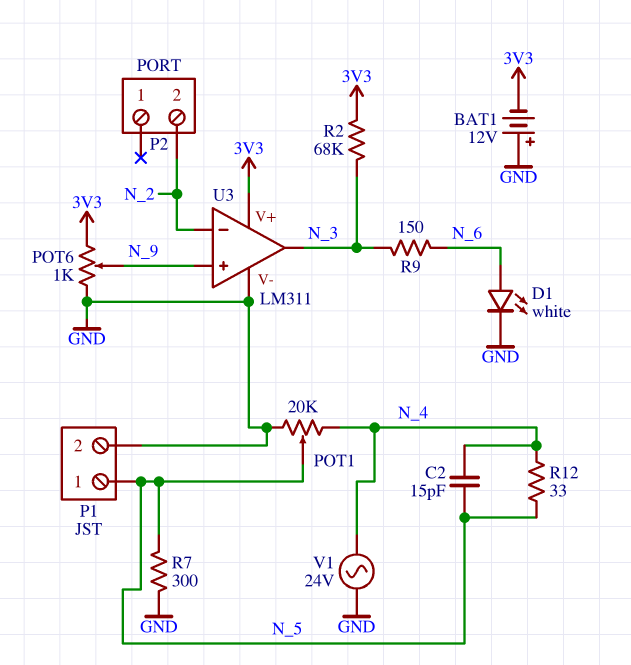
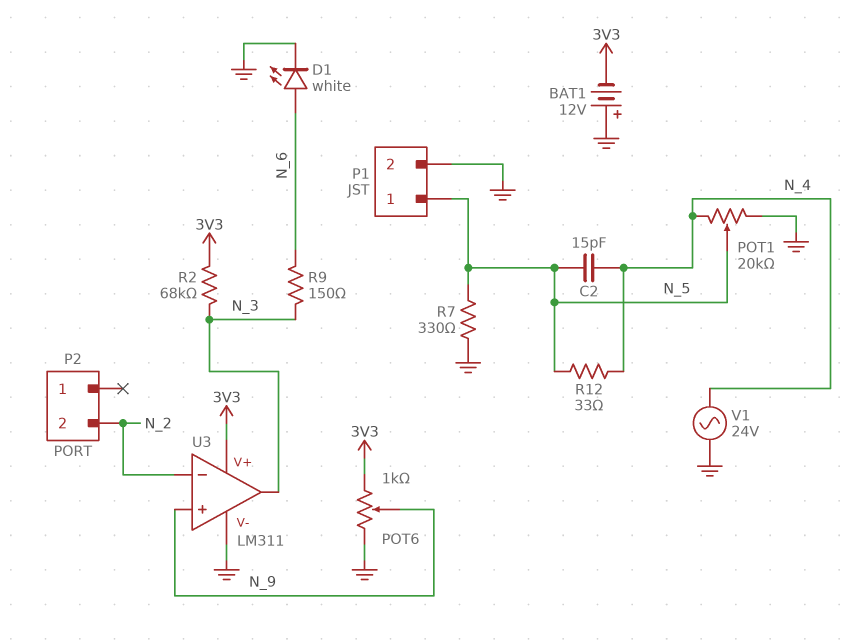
R7: 300 (GND, N_5) -> 330 (GND, N_5)

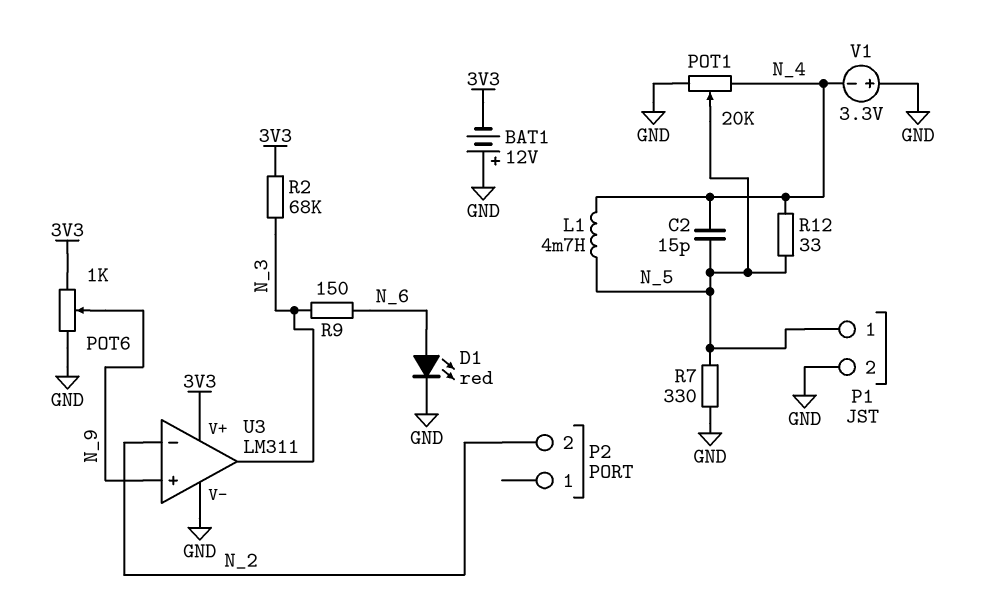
D1: LED white (A N_6, K GND) -> LED red (A N_6, K GND)
L1: none -> 4.7mH (N_4, N_5)
V1: AC 24V (GND, N_4) -> 3.3V (plus GND, minus N_4)

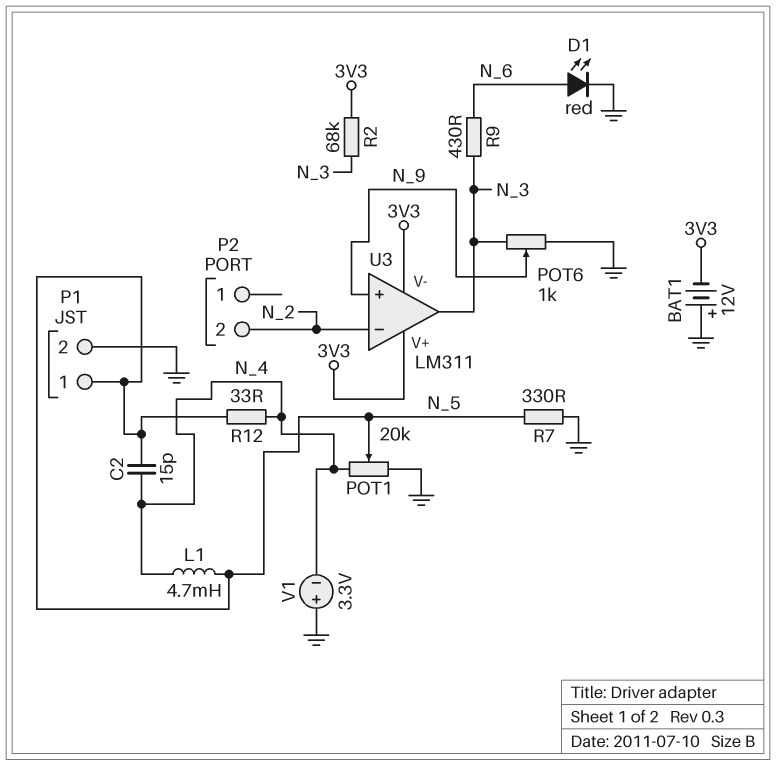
POT6: 1k (3V3, GND, wiper N_9) -> 1k (GND, N_3, wiper N_9)
R9: 150 (N_3, N_6) -> 430 (N_3, N_6)
U3 pin V-: GND -> 3V3

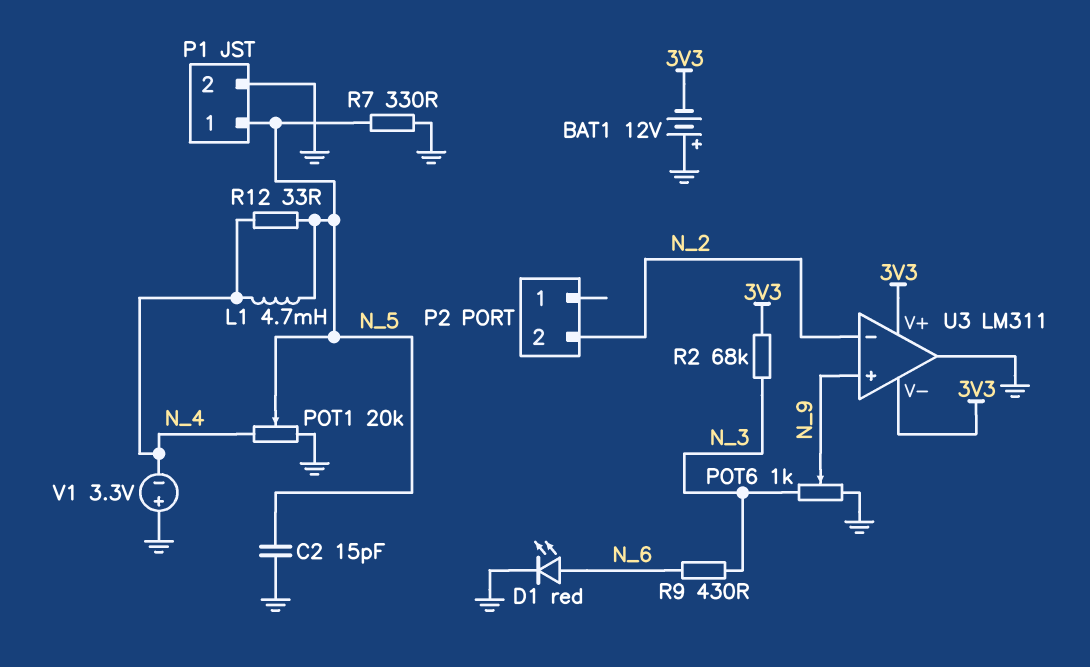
C2: 15pF (N_4, N_5) -> 15pF (GND, N_5)
U3 pin out: N_3 -> GND

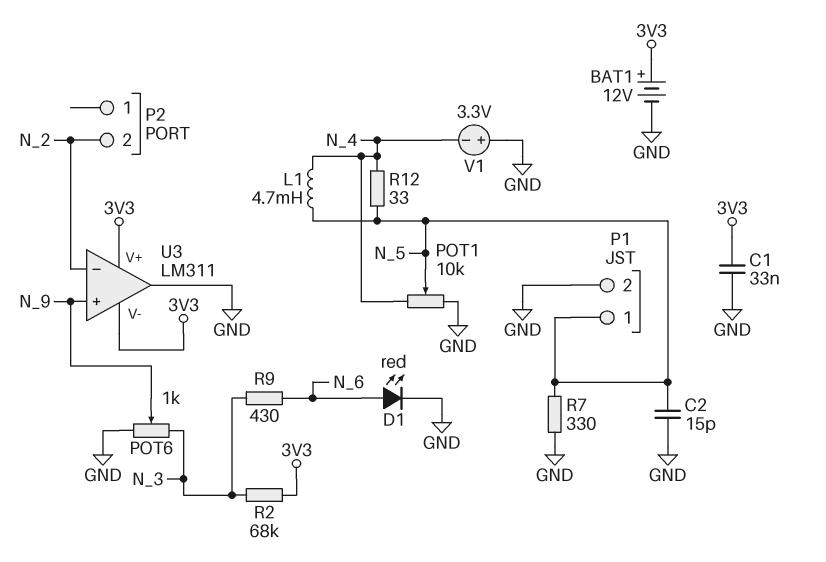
BAT1: 12V (plus GND, minus 3V3) -> 12V (plus 3V3, minus GND)
C1: none -> 33nF (3V3, GND)
POT1: 20k (GND, N_4, wiper N_5) -> 10k (GND, N_4, wiper N_5)

